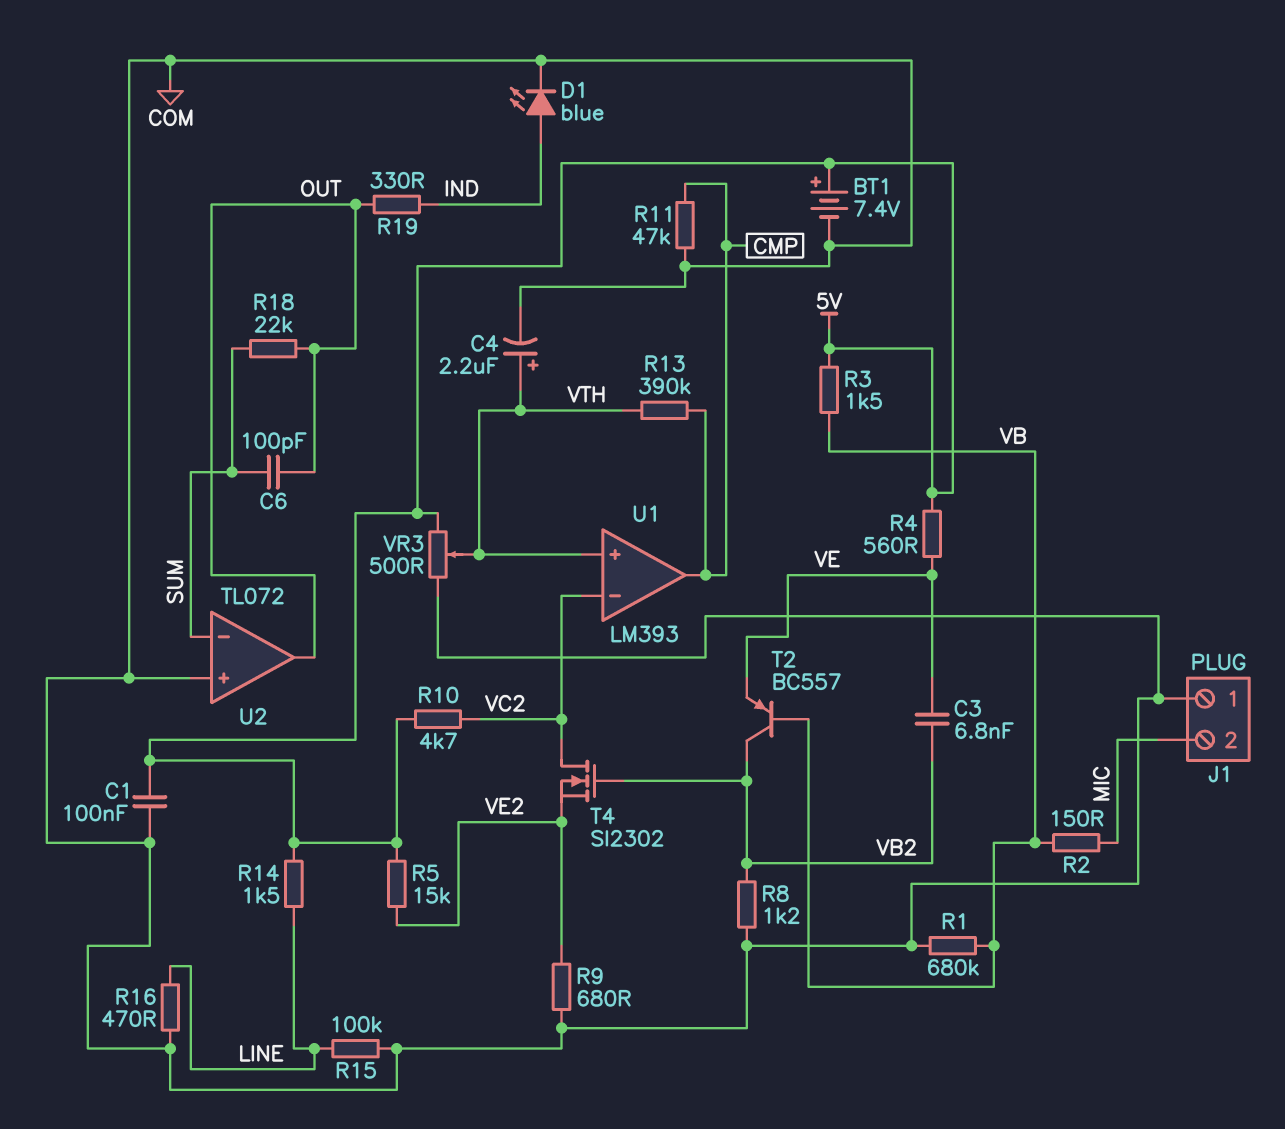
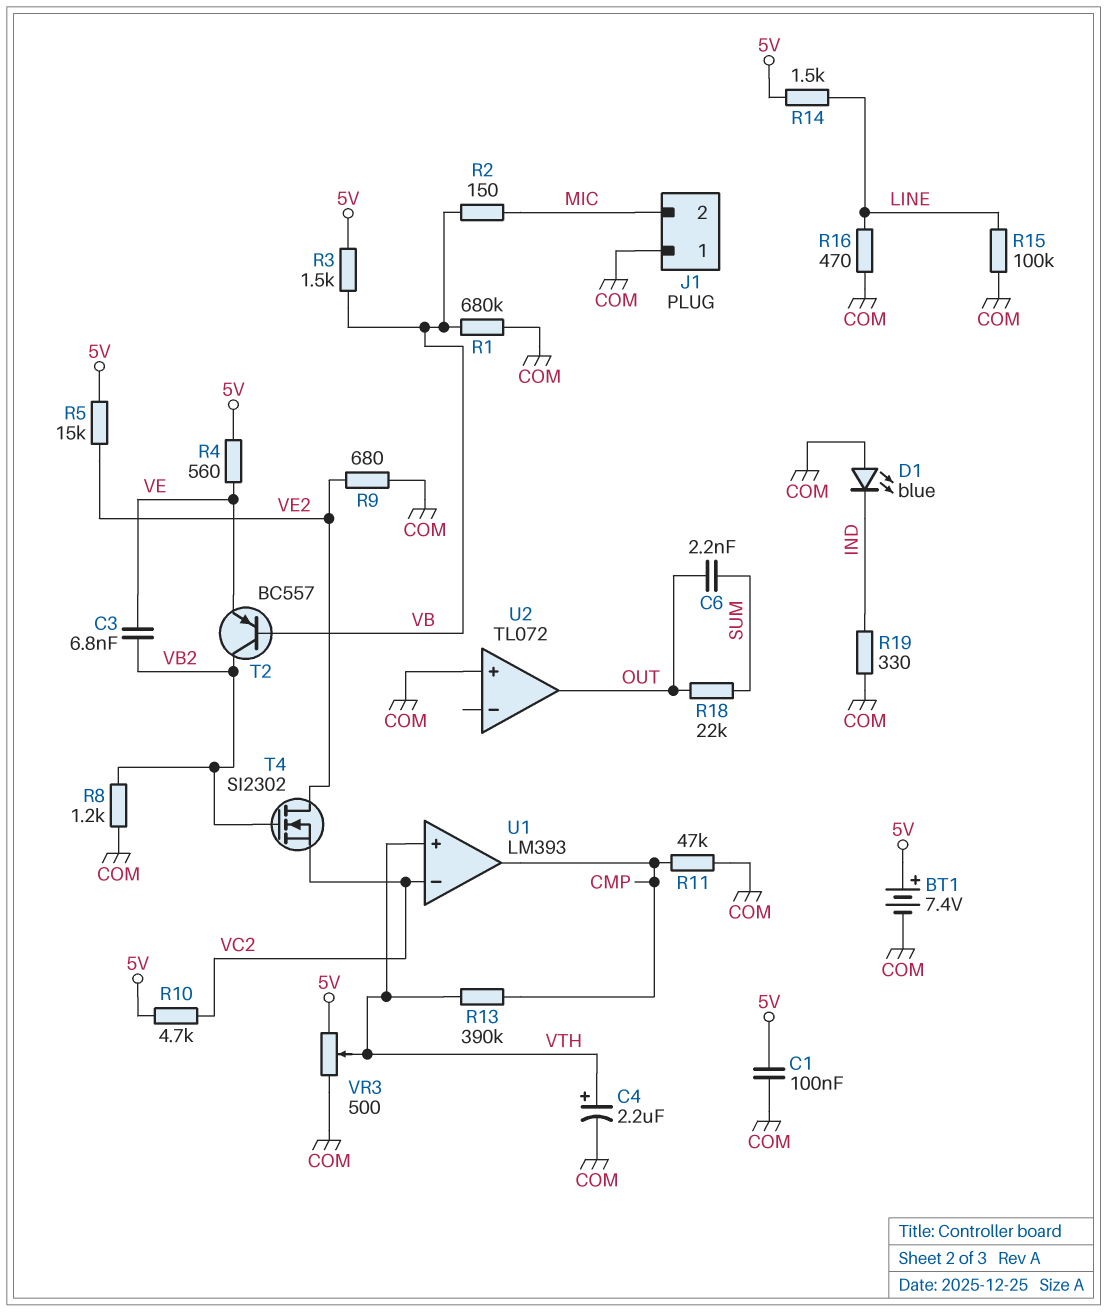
C6: 100pF (OUT, SUM) -> 2.2nF (OUT, SUM)
D1: LED blue (A IND, K COM) -> LED blue (A COM, K IND)
R19: 330 (IND, OUT) -> 330 (COM, IND)
T4: NMOS SI2302 (G VB2, D VC2, S VE2) -> NMOS SI2302 (G VB2, D VE2, S VC2)
U2 pin in-: SUM -> none

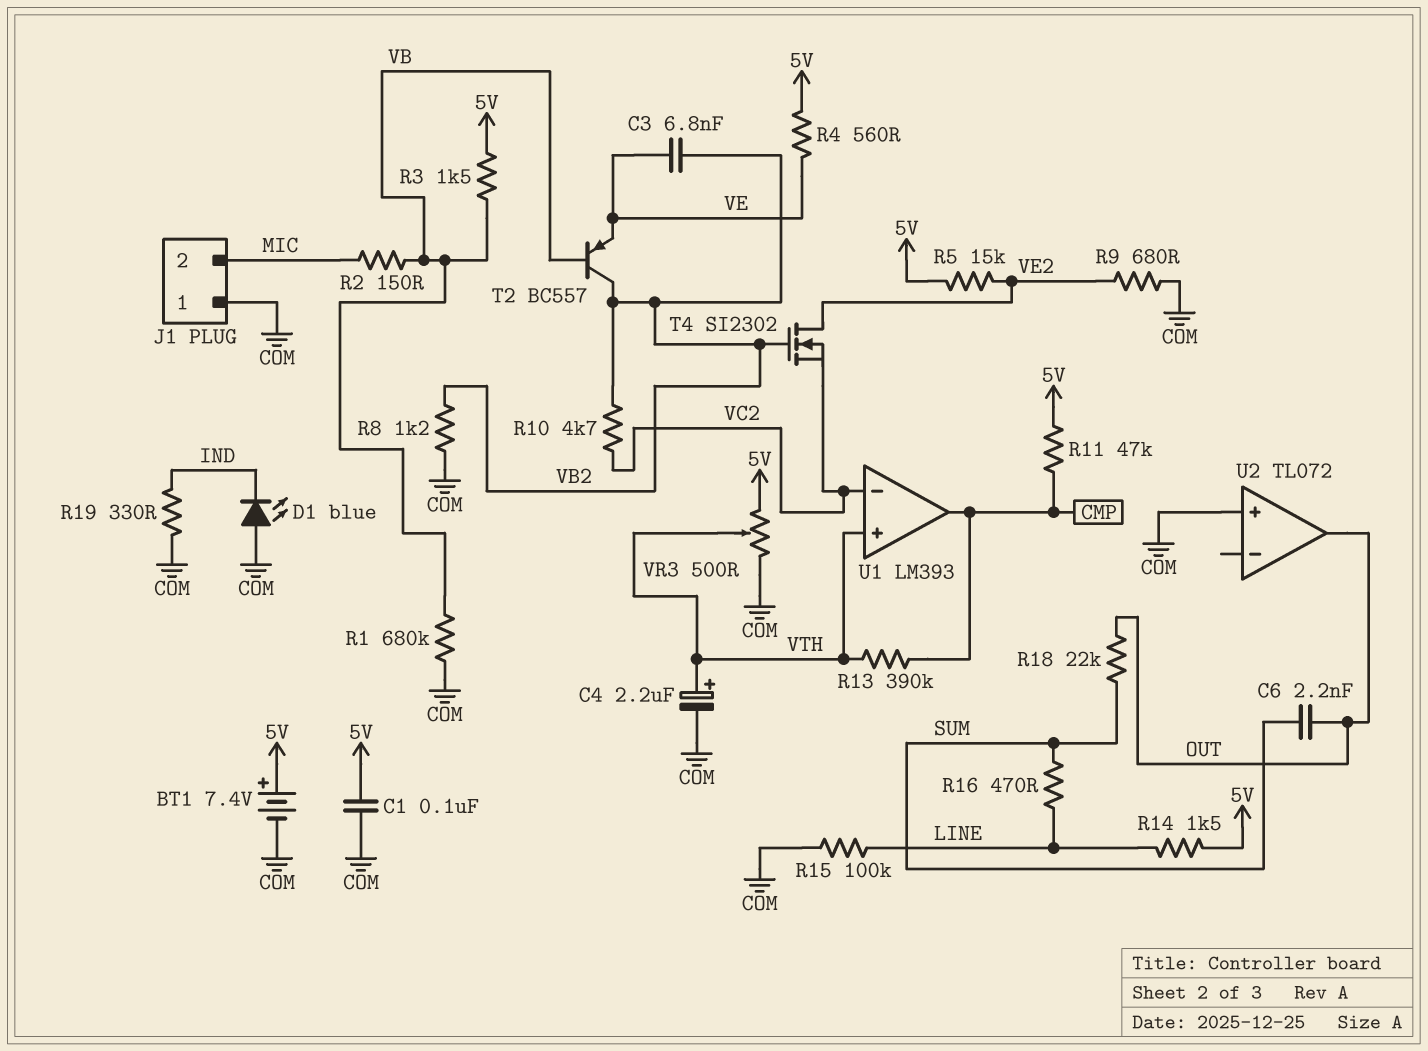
R10: 4.7k (5V, VC2) -> 4.7k (VB2, VC2)
R11: 47k (CMP, COM) -> 47k (5V, CMP)
R16: 470 (COM, LINE) -> 470 (LINE, SUM)

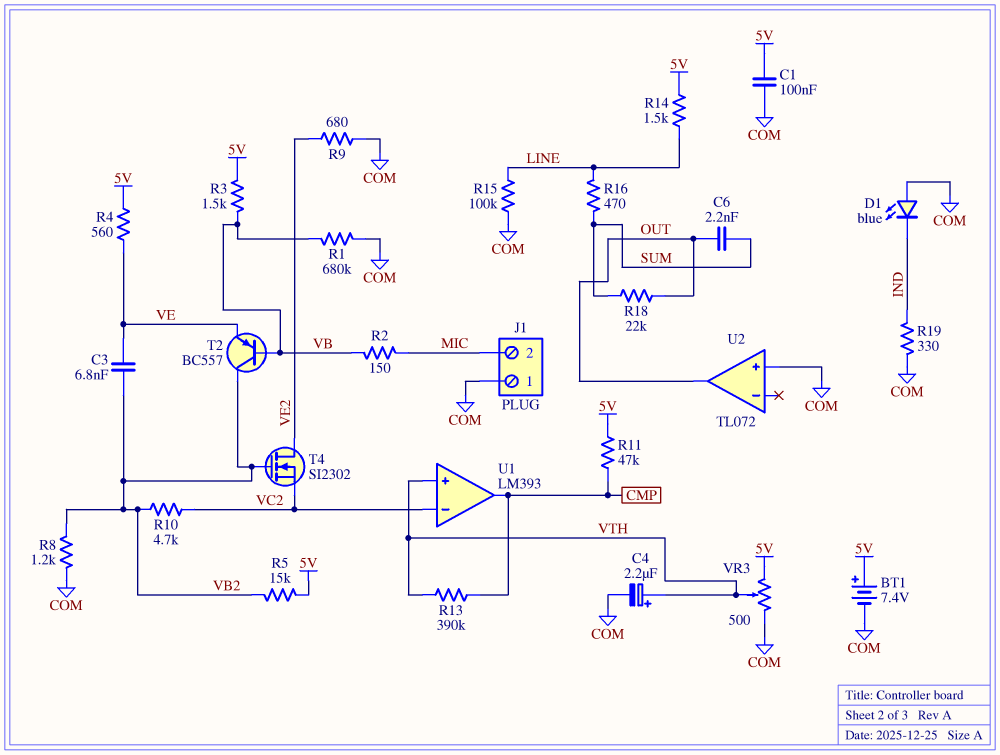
R5: 15k (5V, VE2) -> 15k (5V, VB2)

